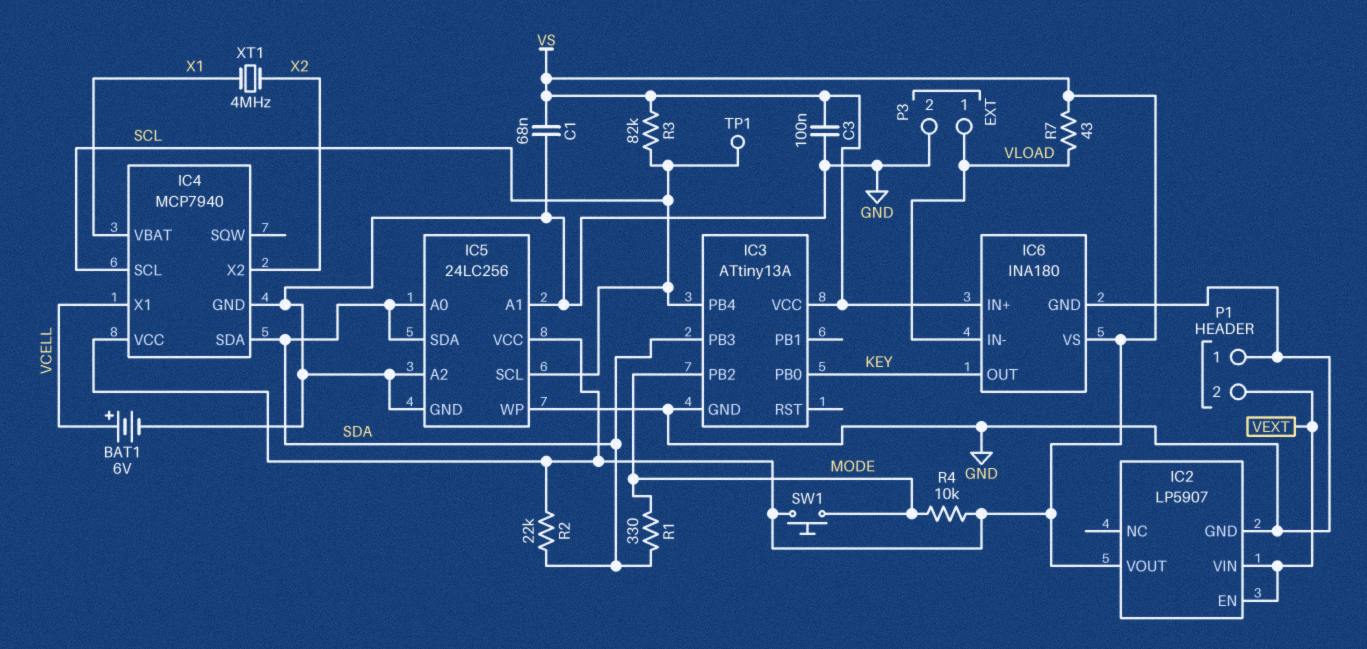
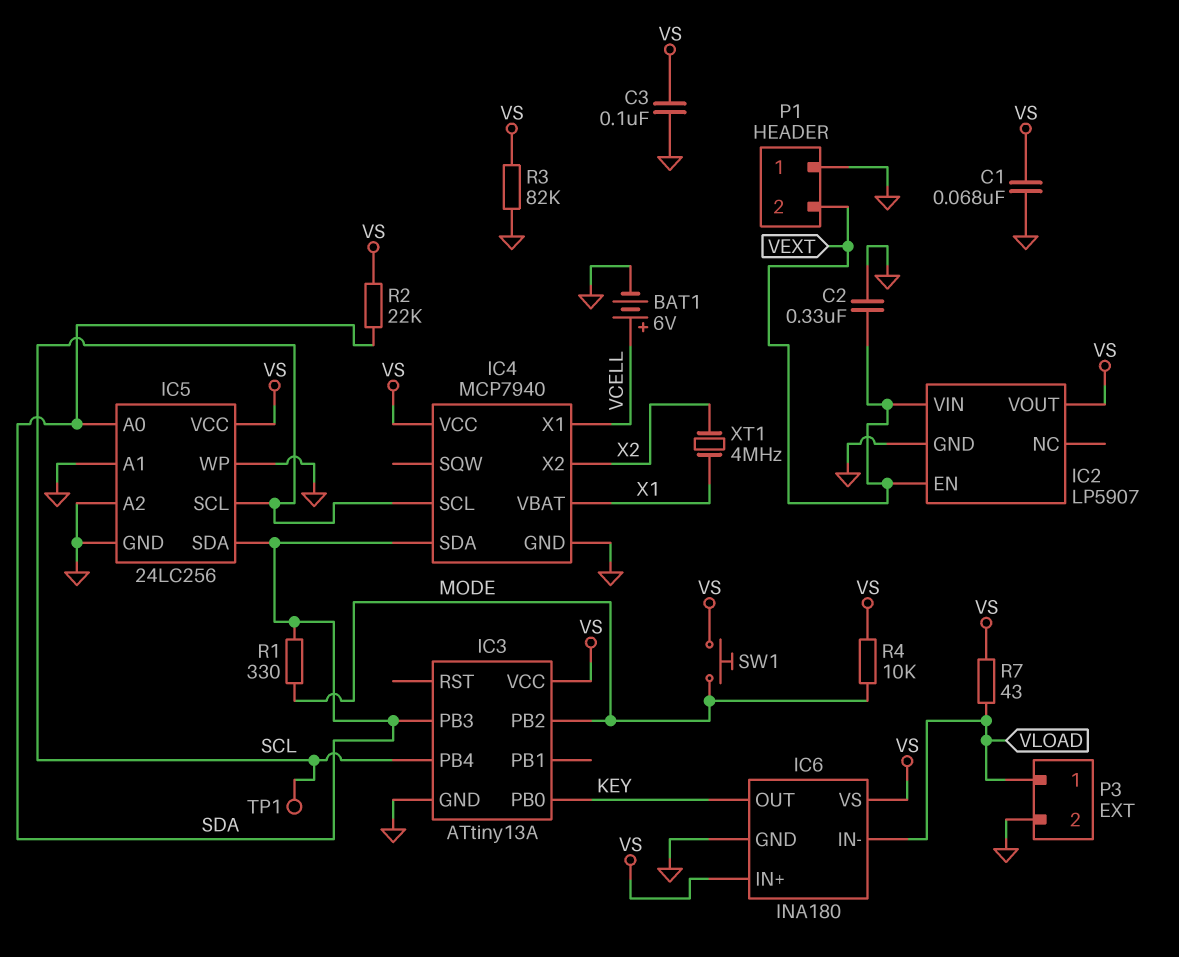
C2: none -> 330nF (GND, VEXT)
R3: 82k (SCL, VS) -> 82k (GND, VS)

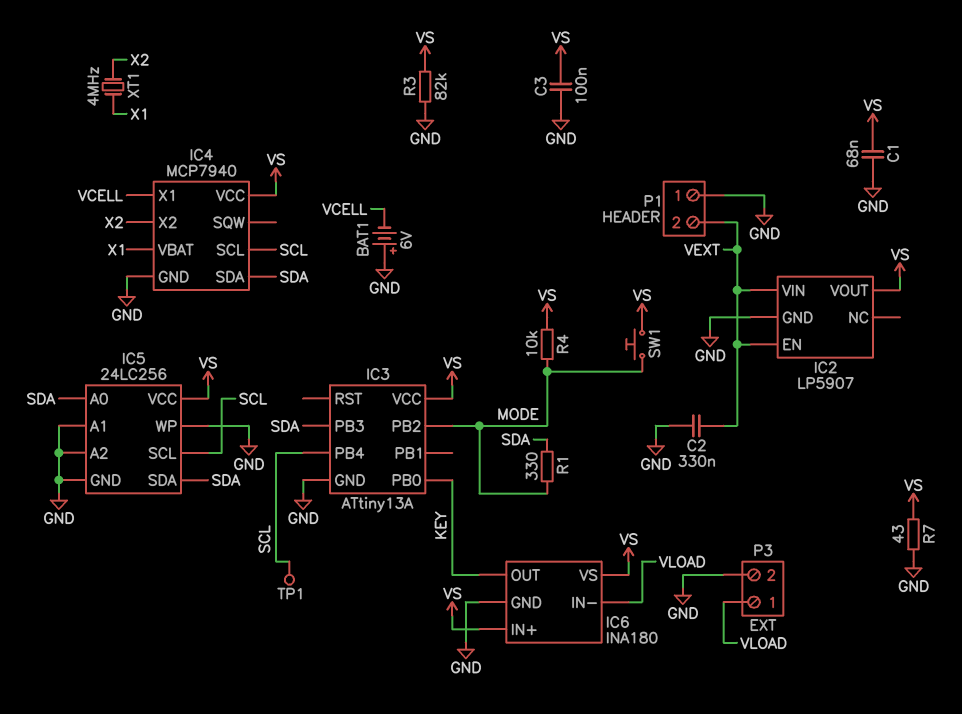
BAT1: 6V (plus VCELL, minus GND) -> 6V (plus GND, minus VCELL)
R2: 22k (SDA, VS) -> none
R7: 43 (VLOAD, VS) -> 43 (GND, VS)

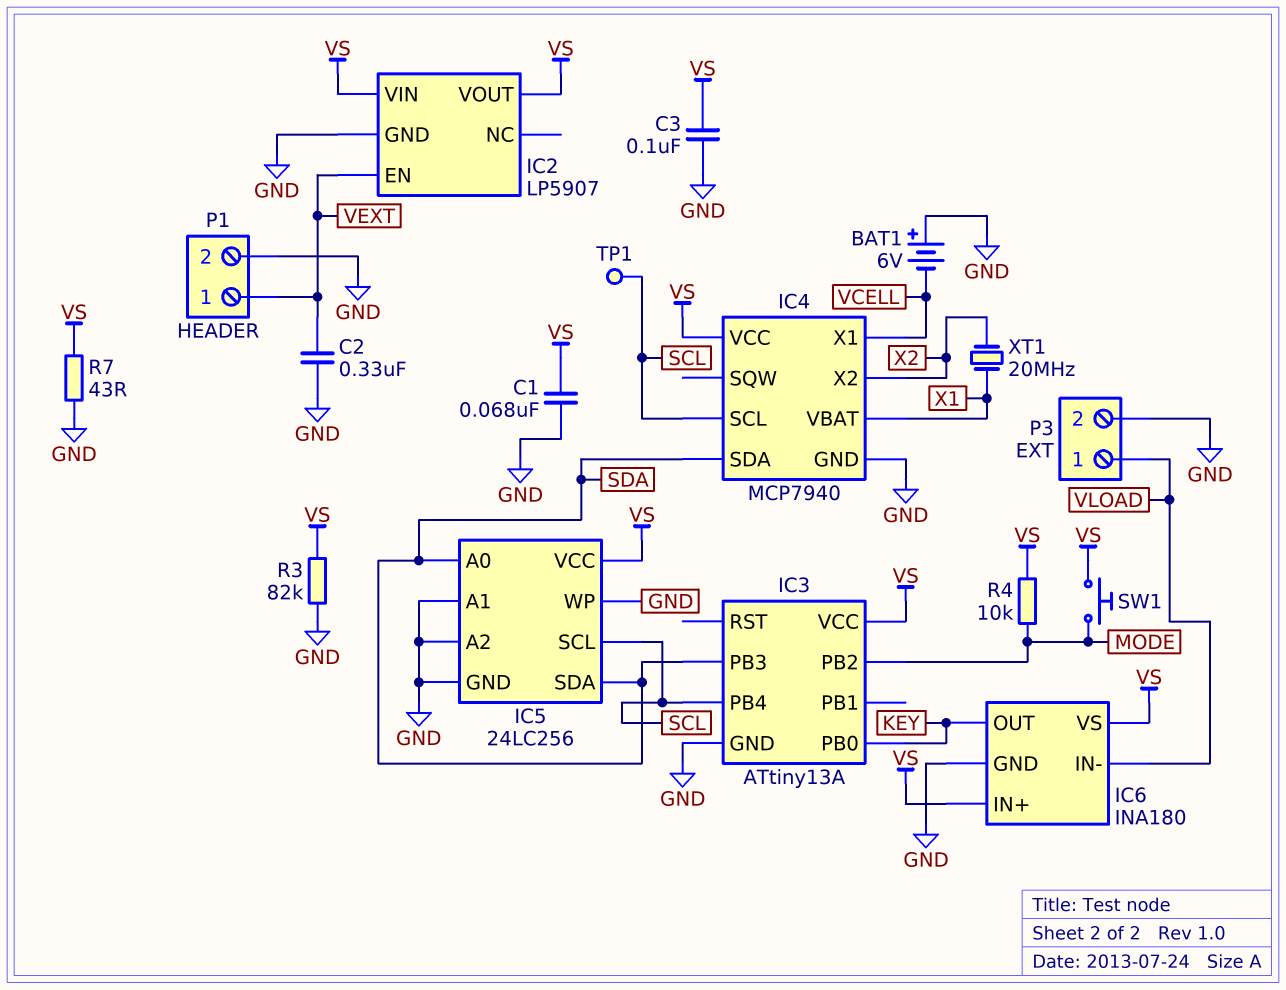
IC2 pin VIN: VEXT -> VS
P1 pin 1: GND -> VEXT
P1 pin 2: VEXT -> GND
R1: 330 (MODE, SDA) -> none
XT1: 4MHz (X1, X2) -> 20MHz (X1, X2)

